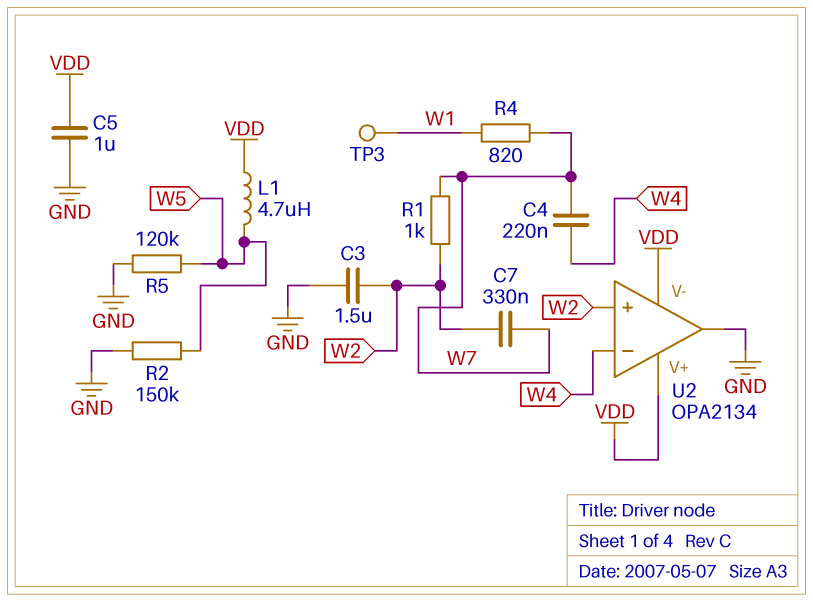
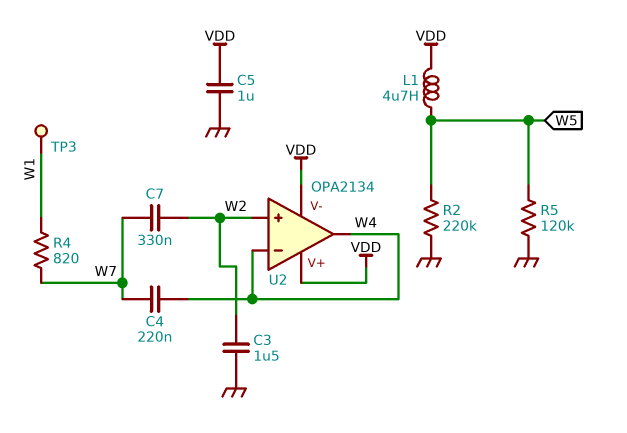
R1: 1k (W2, W7) -> none
R2: 150k (GND, W5) -> 220k (GND, W5)
U2 pin out: GND -> W4

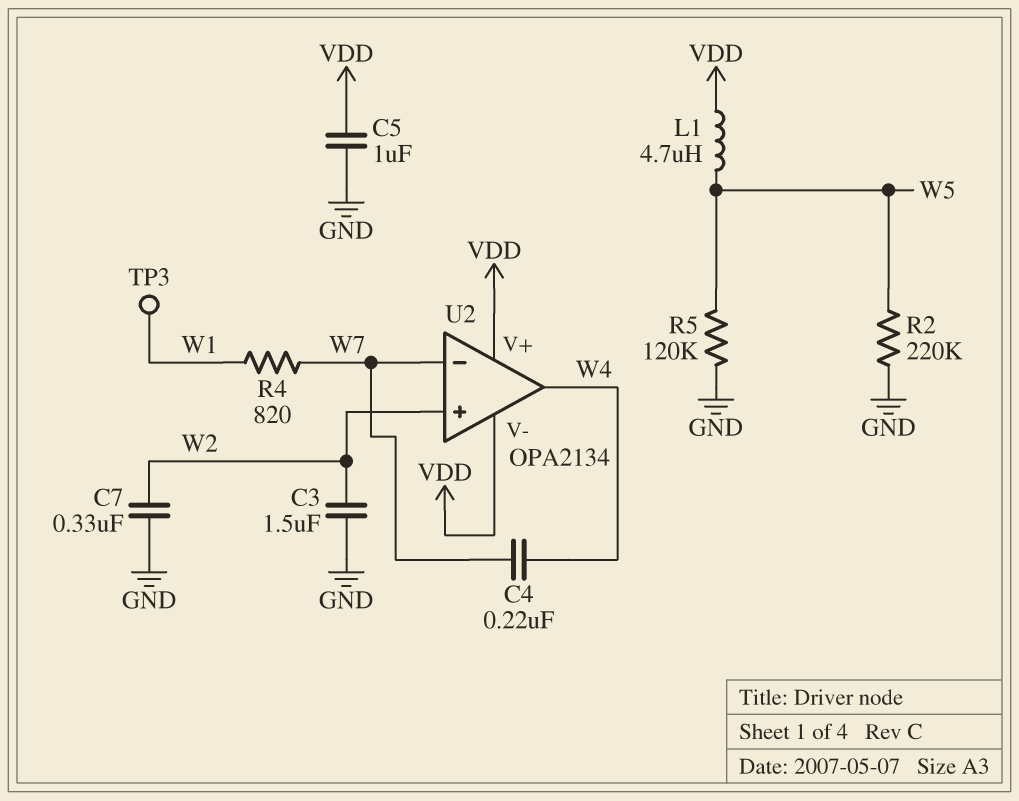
C7: 330nF (W2, W7) -> 330nF (GND, W2)
U2 pin in-: W4 -> W7

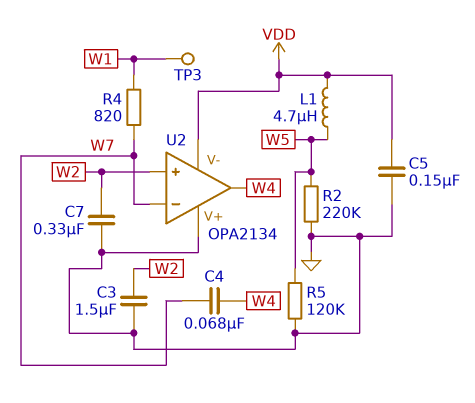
C4: 220nF (W4, W7) -> 68nF (W4, W7)
C5: 1uF (GND, VDD) -> 150nF (GND, VDD)
U2 pin V+: VDD -> GND

